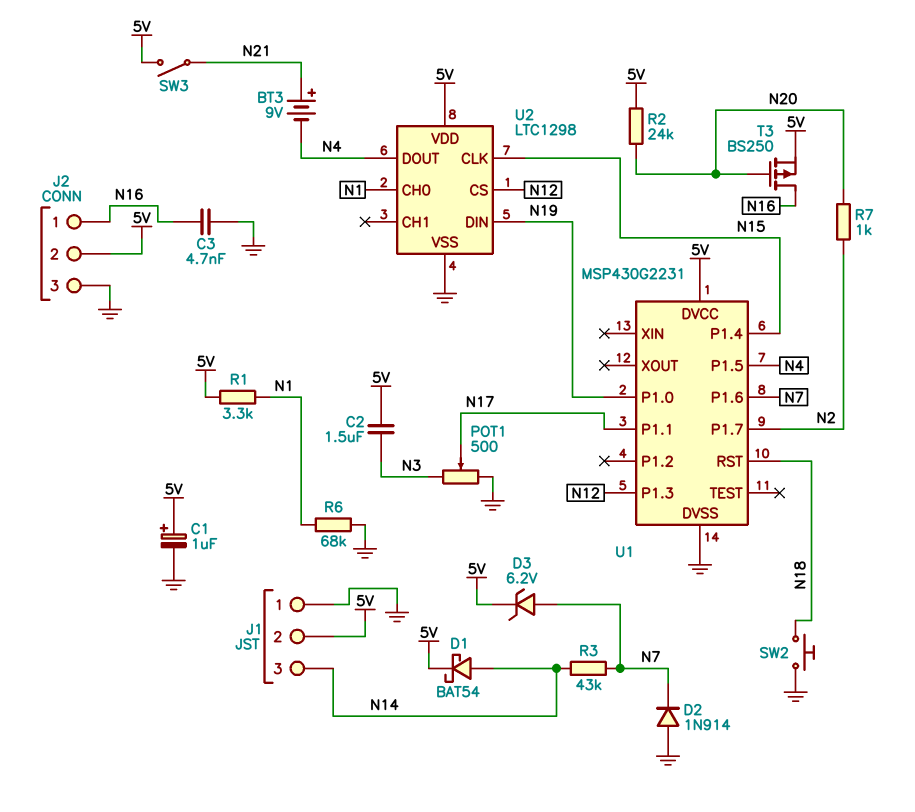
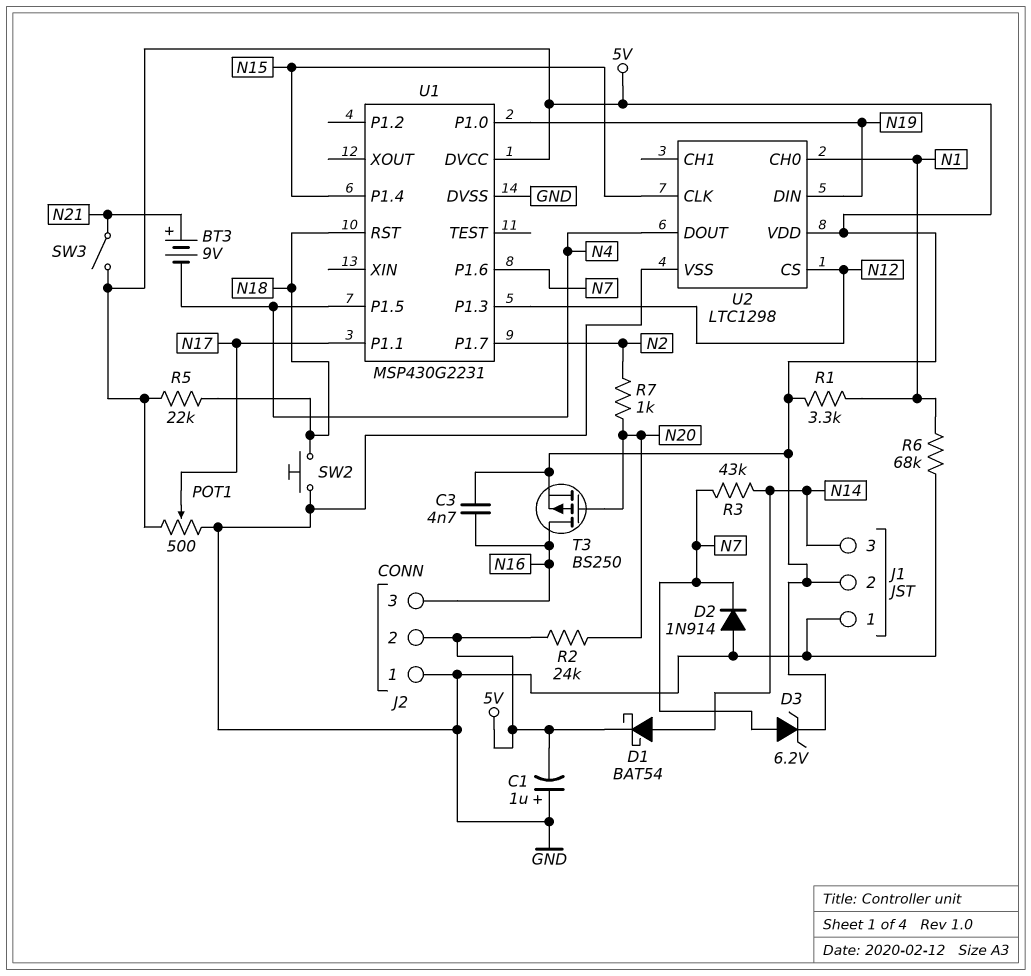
C1: 1uF (plus 5V, minus GND) -> 1uF (plus GND, minus 5V)
C2: 1.5uF (5V, N3) -> none
C3: 4.7nF (GND, N16) -> 4.7nF (5V, N16)
J2 pin 1: N16 -> GND
J2 pin 3: GND -> N16
POT1: 500 (GND, N3, wiper N17) -> 500 (5V, GND, wiper N17)
R5: none -> 22k (5V, N18)

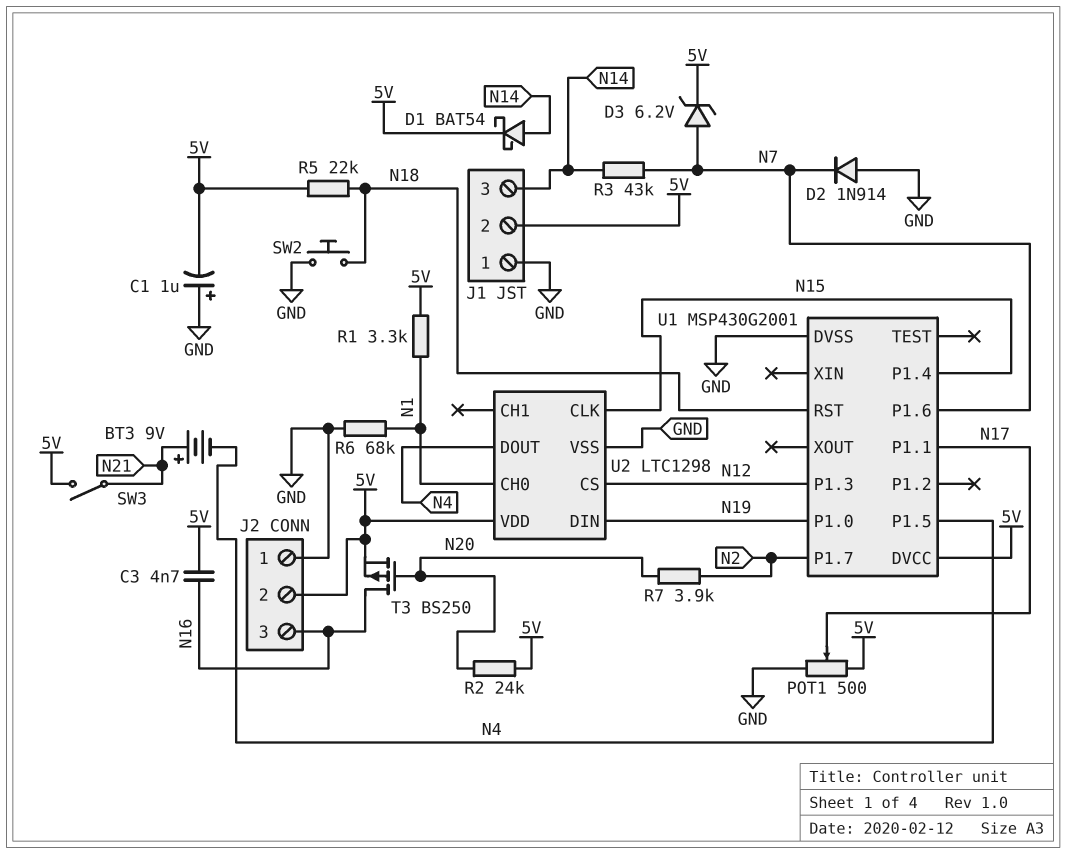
R7: 1k (N2, N20) -> 3.9k (N2, N20)
U1: MSP430G2231 -> MSP430G2001

